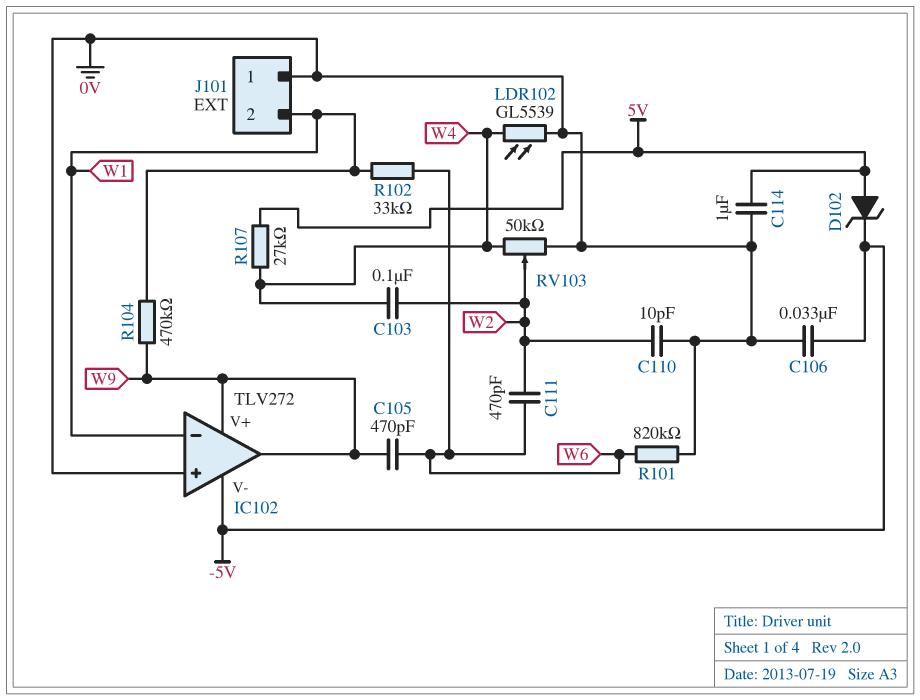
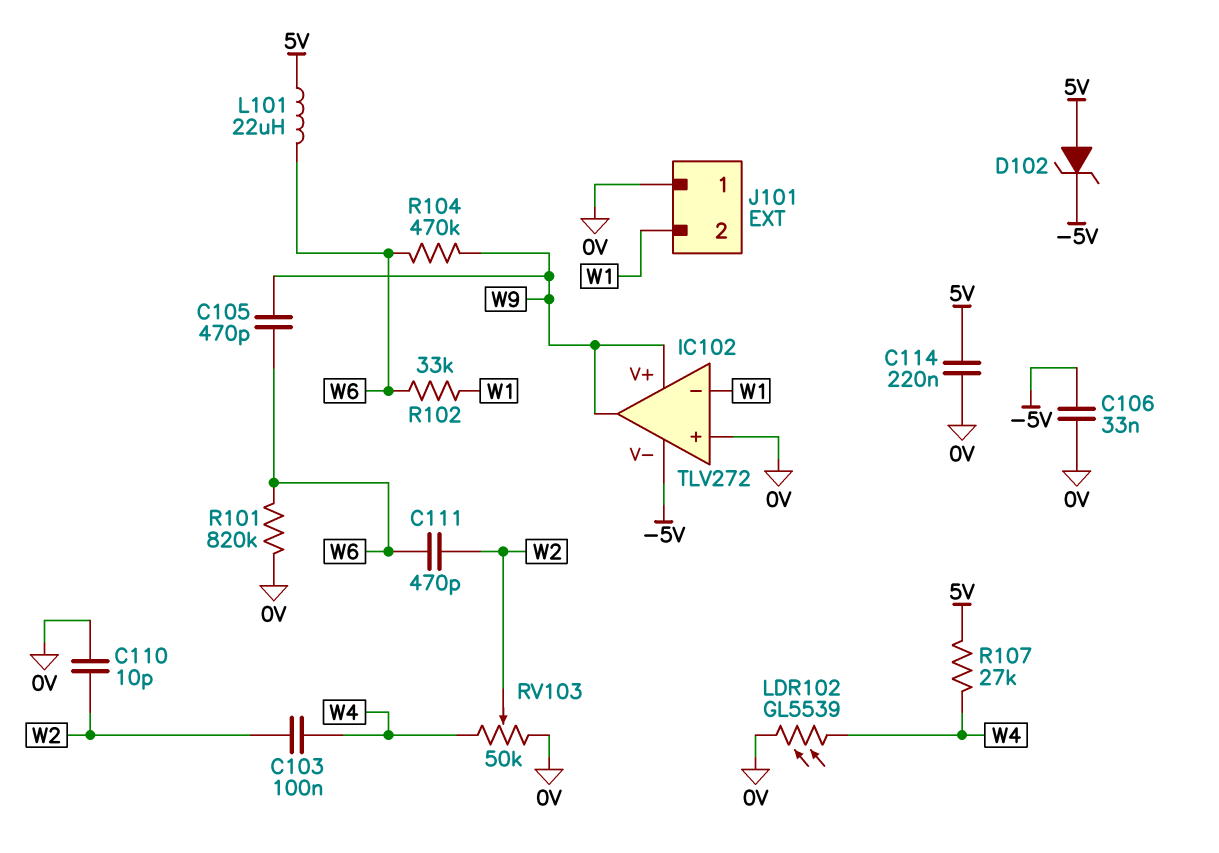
C114: 1uF (0V, 5V) -> 220nF (0V, 5V)
L101: none -> 22uH (5V, W6)
R104: 470k (W1, W9) -> 470k (W6, W9)

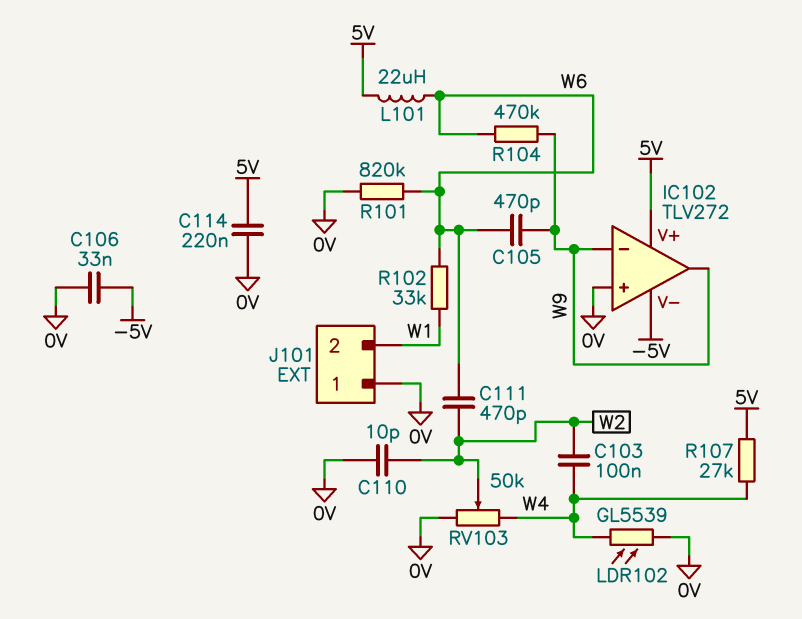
D102: zener (A 5V, K -5V) -> none
IC102 pin V+: W9 -> 5V
IC102 pin in-: W1 -> W9

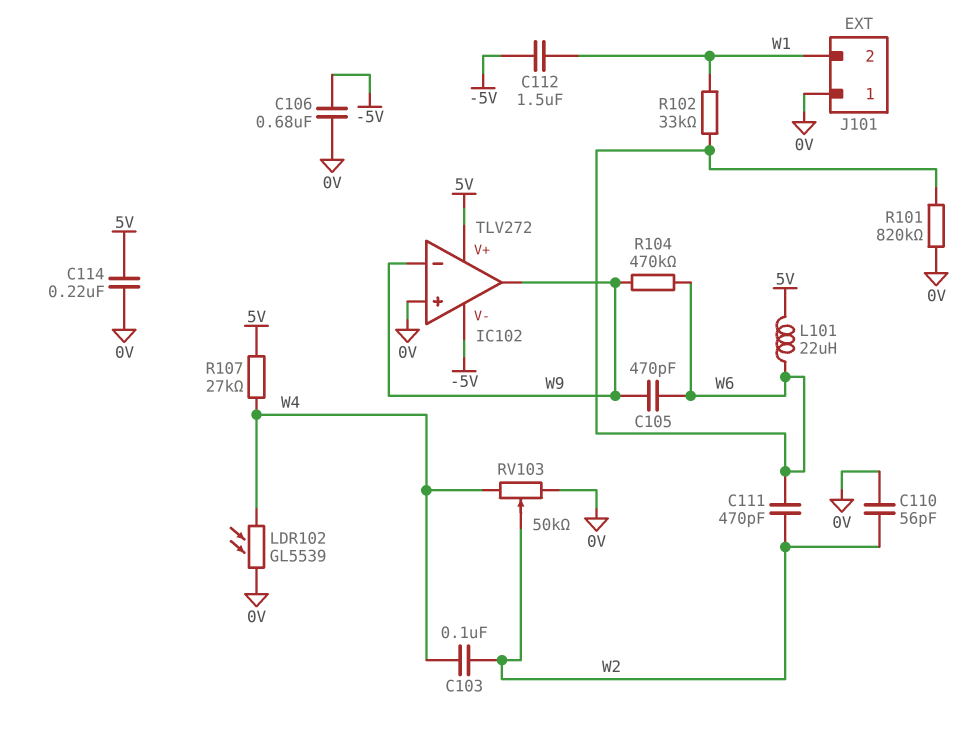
C106: 33nF (-5V, 0V) -> 680nF (-5V, 0V)
C110: 10pF (0V, W2) -> 56pF (0V, W2)
C112: none -> 1.5uF (-5V, W1)

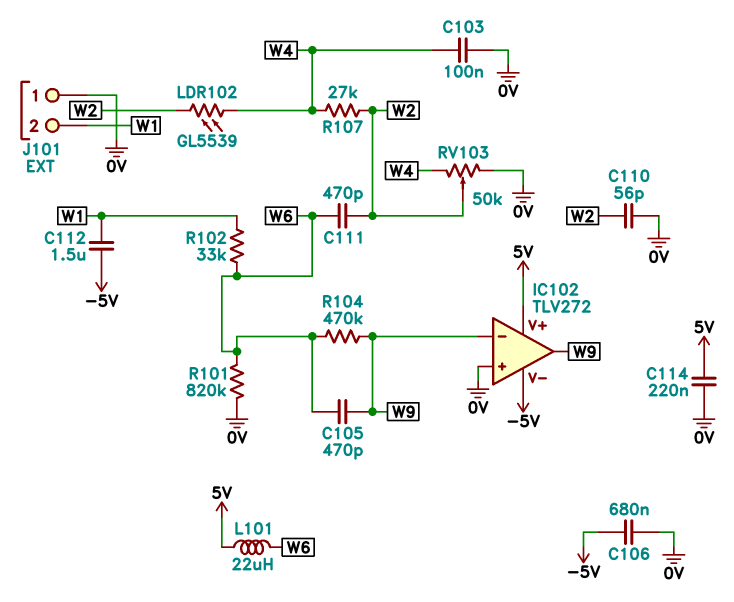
C103: 100nF (W2, W4) -> 100nF (0V, W4)
LDR102: GL5539 (0V, W4) -> GL5539 (W2, W4)
R107: 27k (5V, W4) -> 27k (W2, W4)

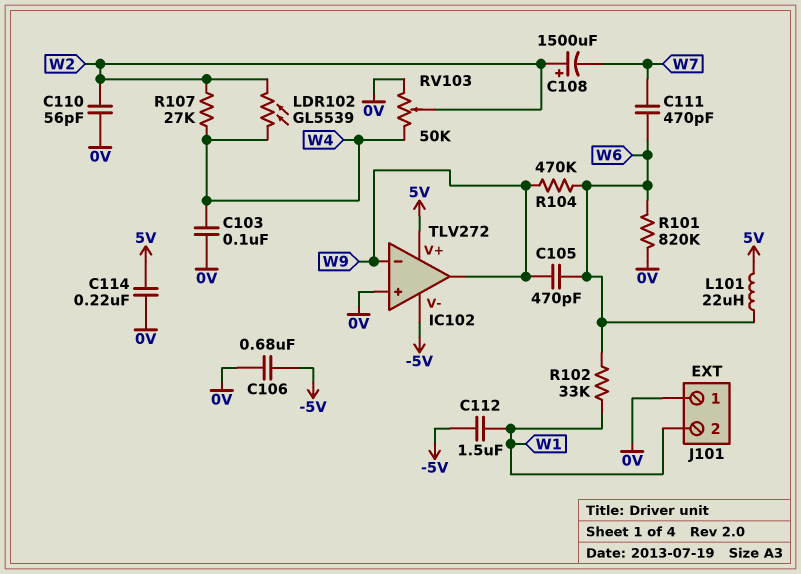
C108: none -> 1500uF (plus W2, minus W7)
C111: 470pF (W2, W6) -> 470pF (W6, W7)

